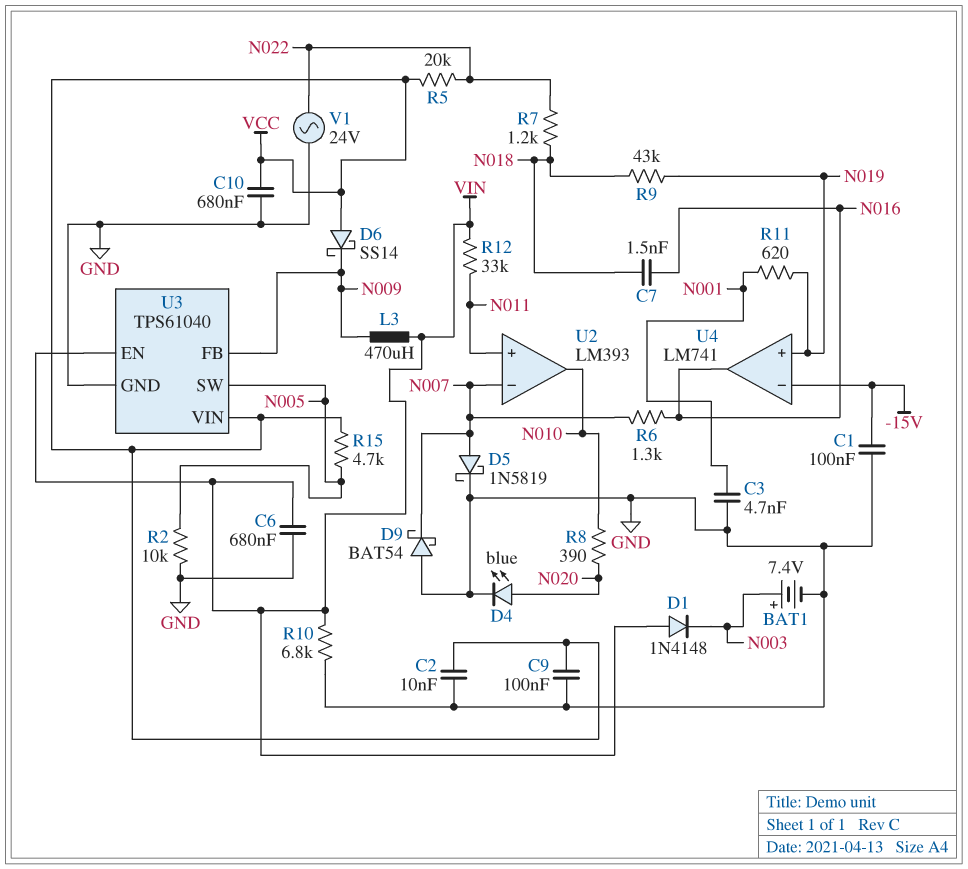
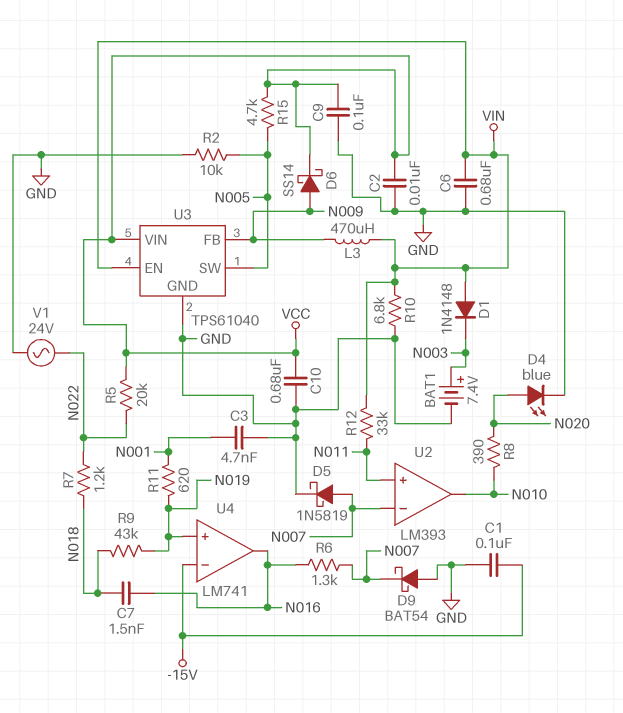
D6: schottky SS14 (A VCC, K N009) -> schottky SS14 (A N009, K VCC)

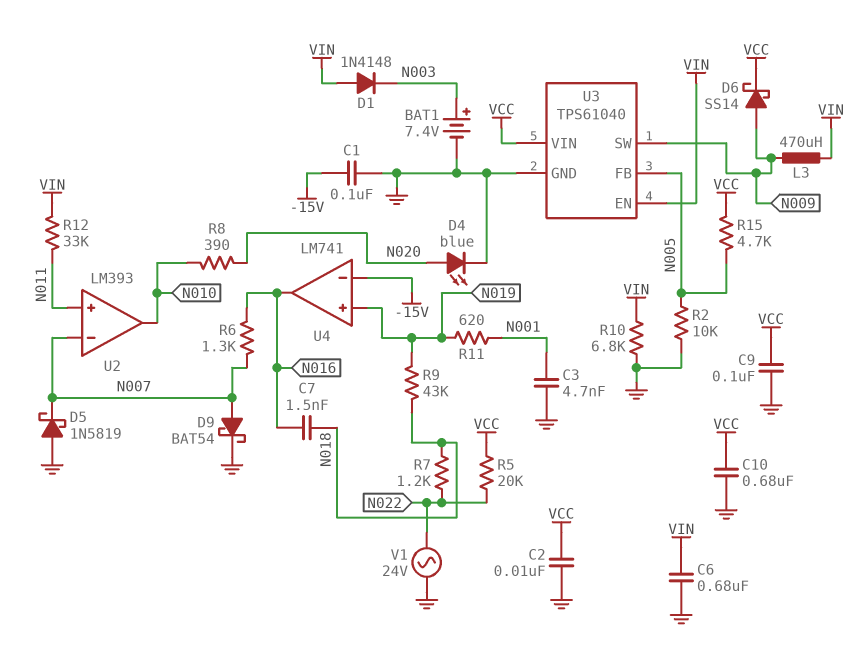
D5: schottky 1N5819 (A N007, K GND) -> schottky 1N5819 (A GND, K N007)
D9: schottky BAT54 (A GND, K N007) -> schottky BAT54 (A N007, K GND)
U3 pin FB: N009 -> N005
U3 pin SW: N005 -> N009

